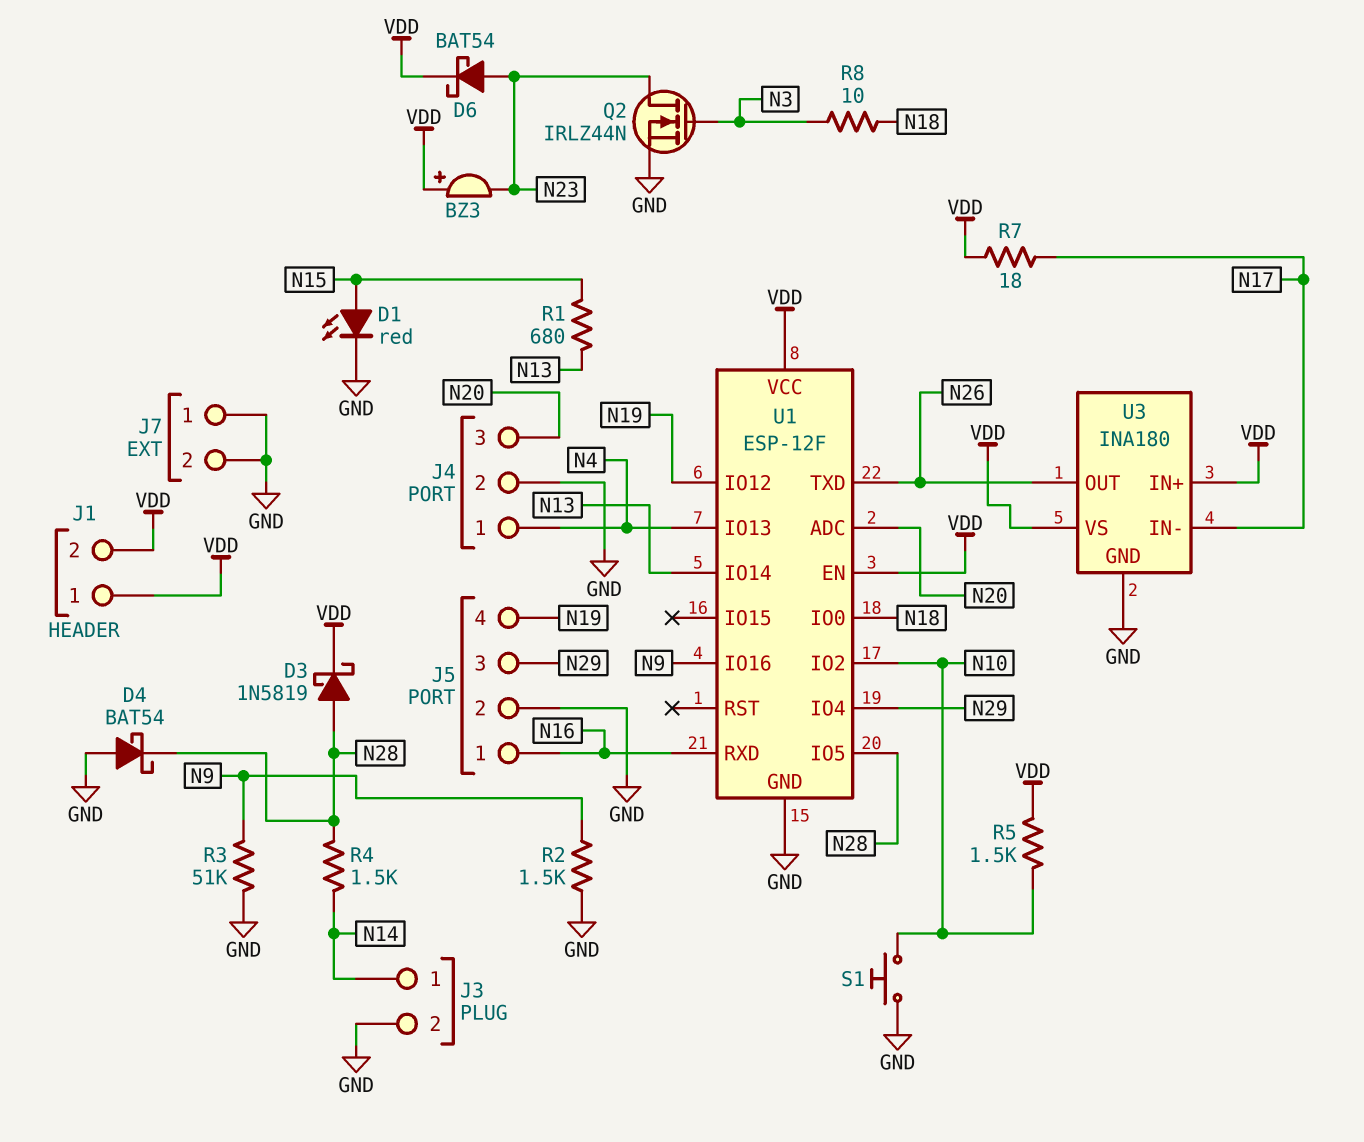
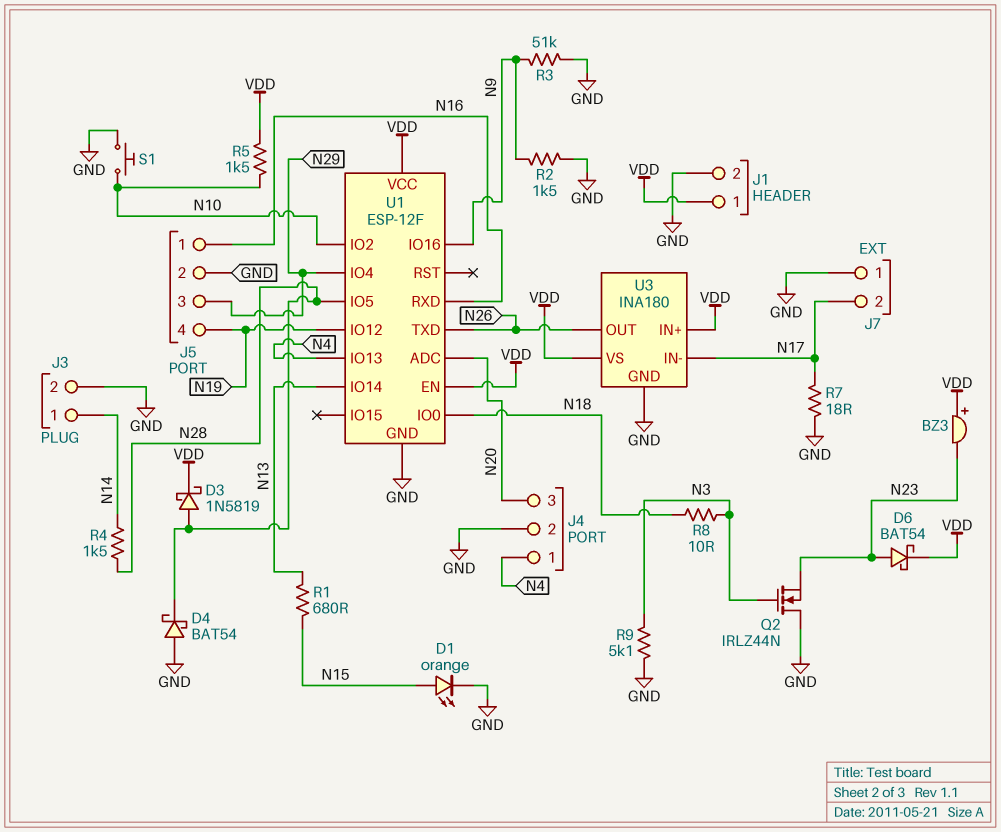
D1: LED red (A N15, K GND) -> LED orange (A N15, K GND)
J1 pin 2: VDD -> GND
J7 pin 2: GND -> N17
Q2: NMOS IRLZ44N (G N3, D N23, S GND) -> NMOS IRLZ44N (G N3, D GND, S N23)
R7: 18 (N17, VDD) -> 18 (GND, N17)
R9: none -> 5.1k (GND, N3)

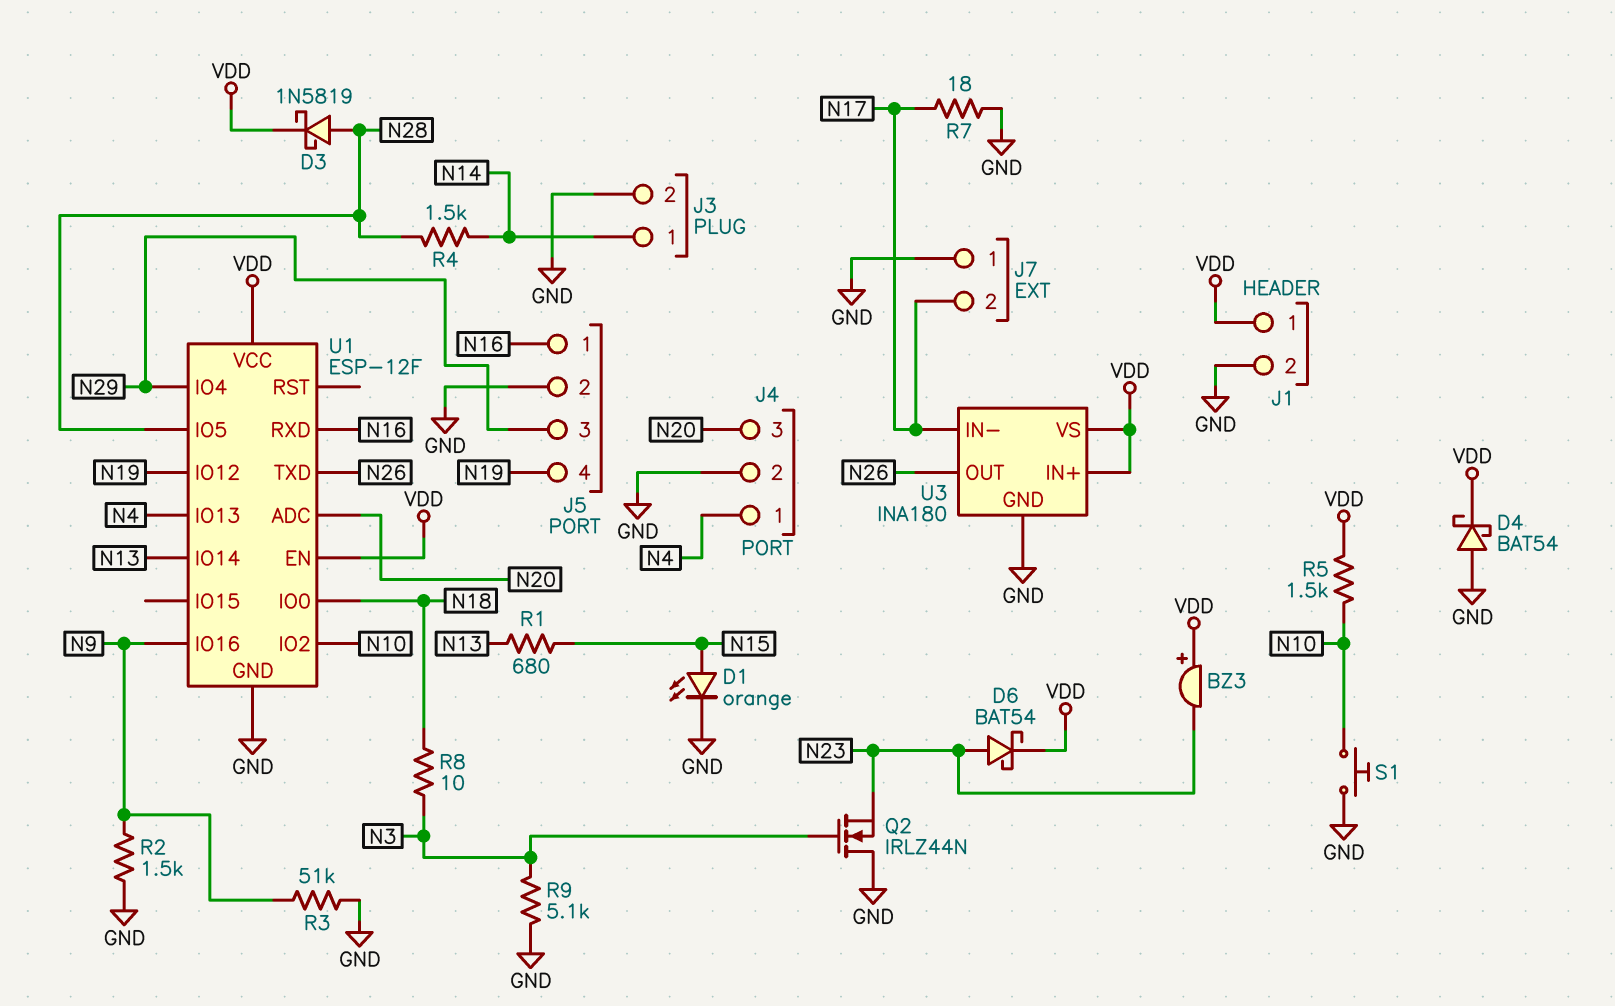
D4: schottky BAT54 (A GND, K N28) -> schottky BAT54 (A GND, K VDD)

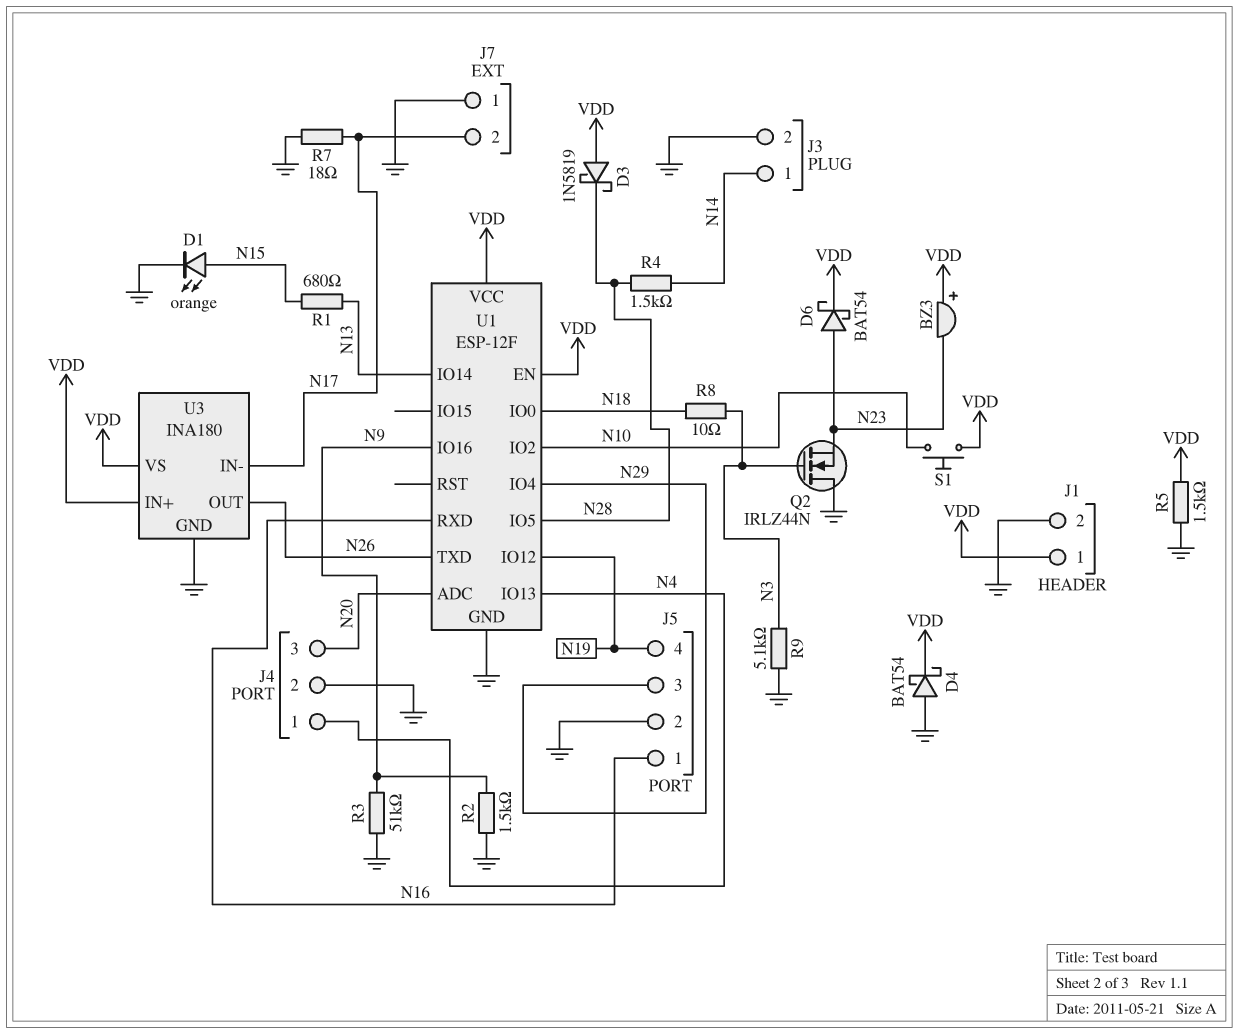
D3: schottky 1N5819 (A N28, K VDD) -> schottky 1N5819 (A VDD, K N28)
R5: 1.5k (N10, VDD) -> 1.5k (GND, VDD)
S1: button (GND, N10) -> button (N10, VDD)

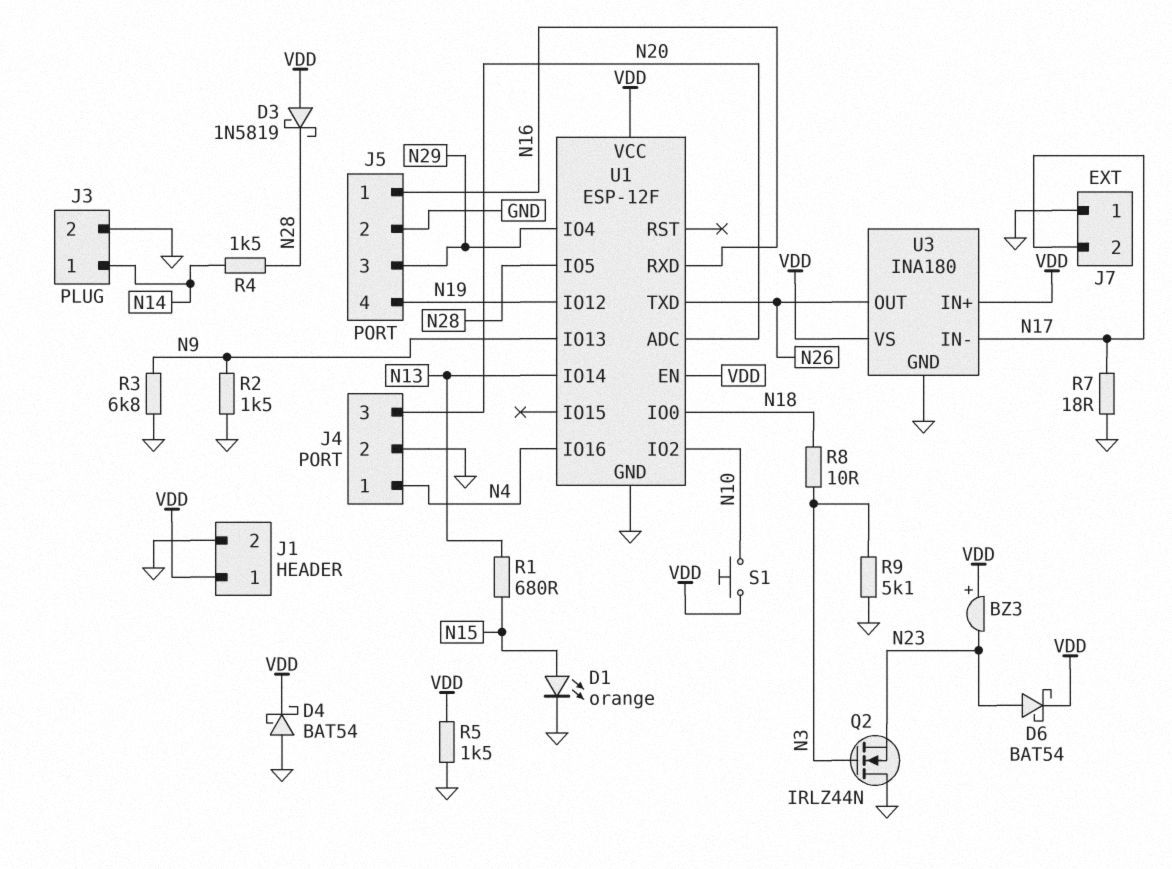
R3: 51k (GND, N9) -> 6.8k (GND, N9)
U1 pin IO13: N4 -> N9
U1 pin IO16: N9 -> N4

